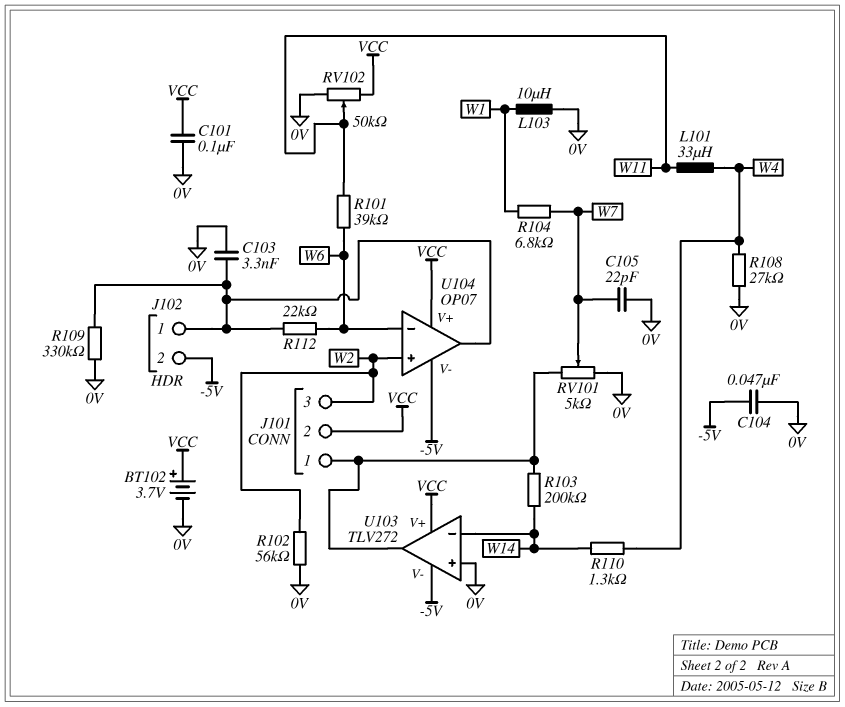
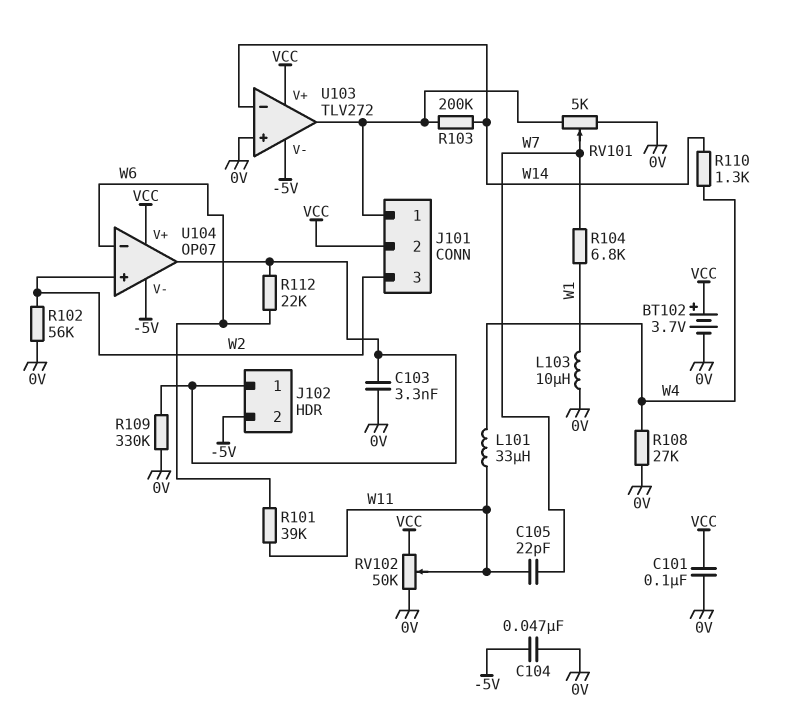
C105: 22pF (0V, W7) -> 22pF (W7, W11)

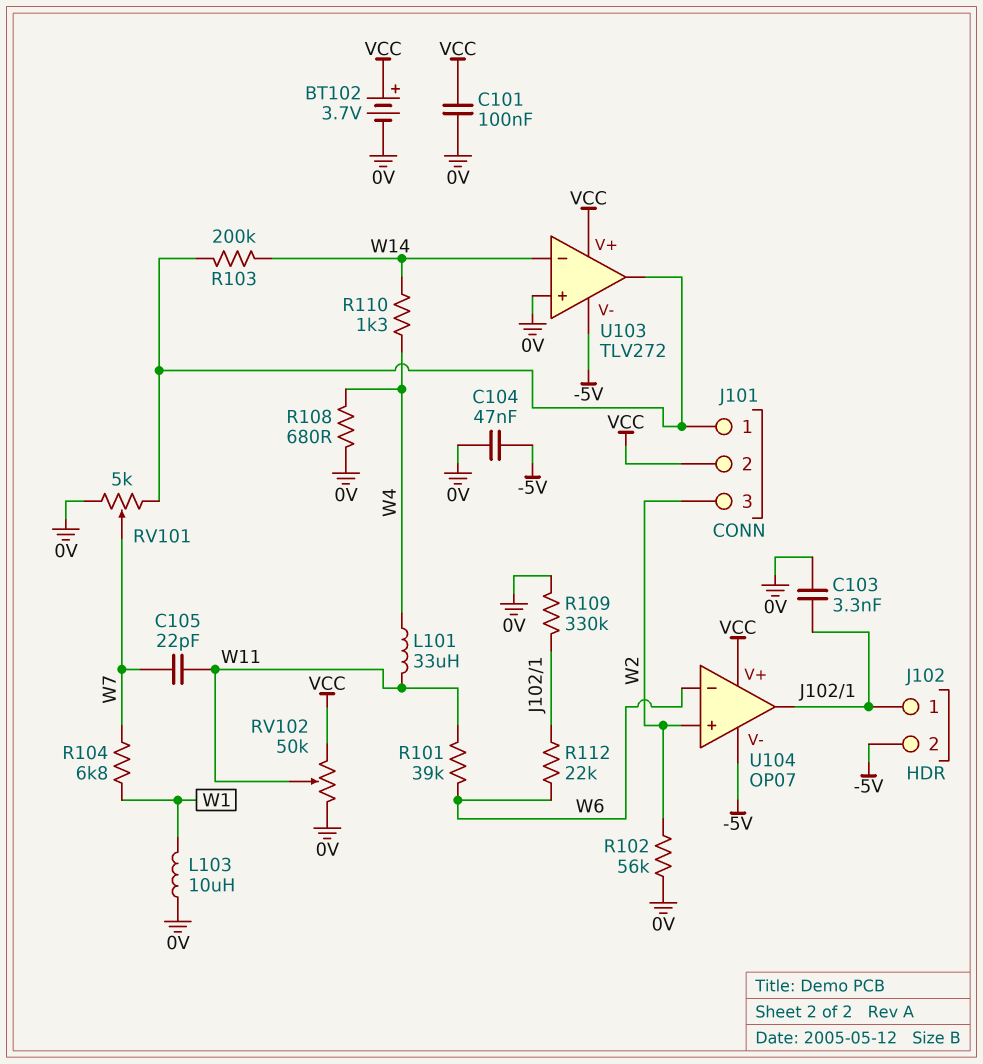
R108: 27k (0V, W4) -> 680 (0V, W4)

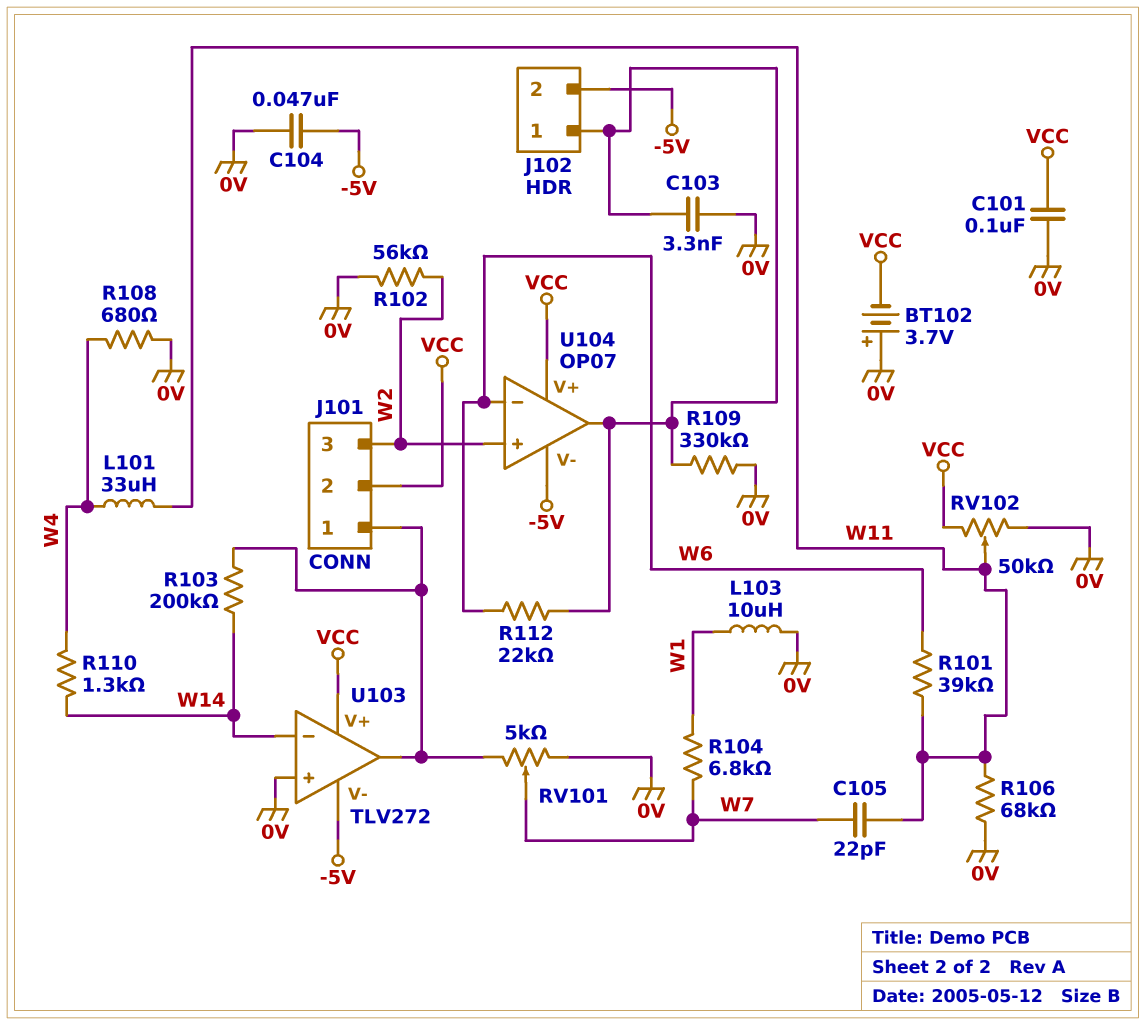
BT102: 3.7V (plus VCC, minus 0V) -> 3.7V (plus 0V, minus VCC)
R106: none -> 68k (0V, W11)

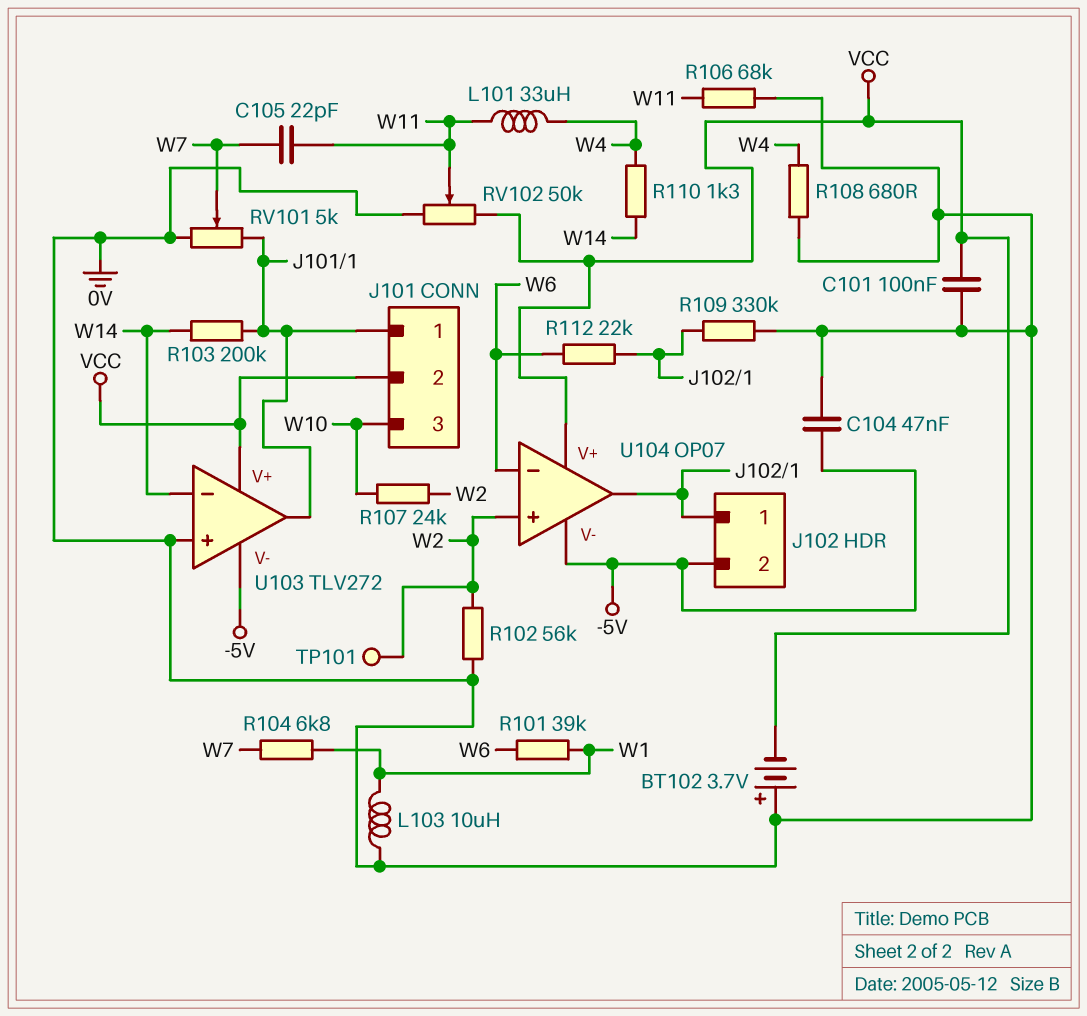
C103: 3.3nF (0V, J102/1) -> none
J101 pin 3: W2 -> W10
R101: 39k (W6, W11) -> 39k (W1, W6)
R107: none -> 24k (W2, W10)
TP101: none -> test point (W2)

